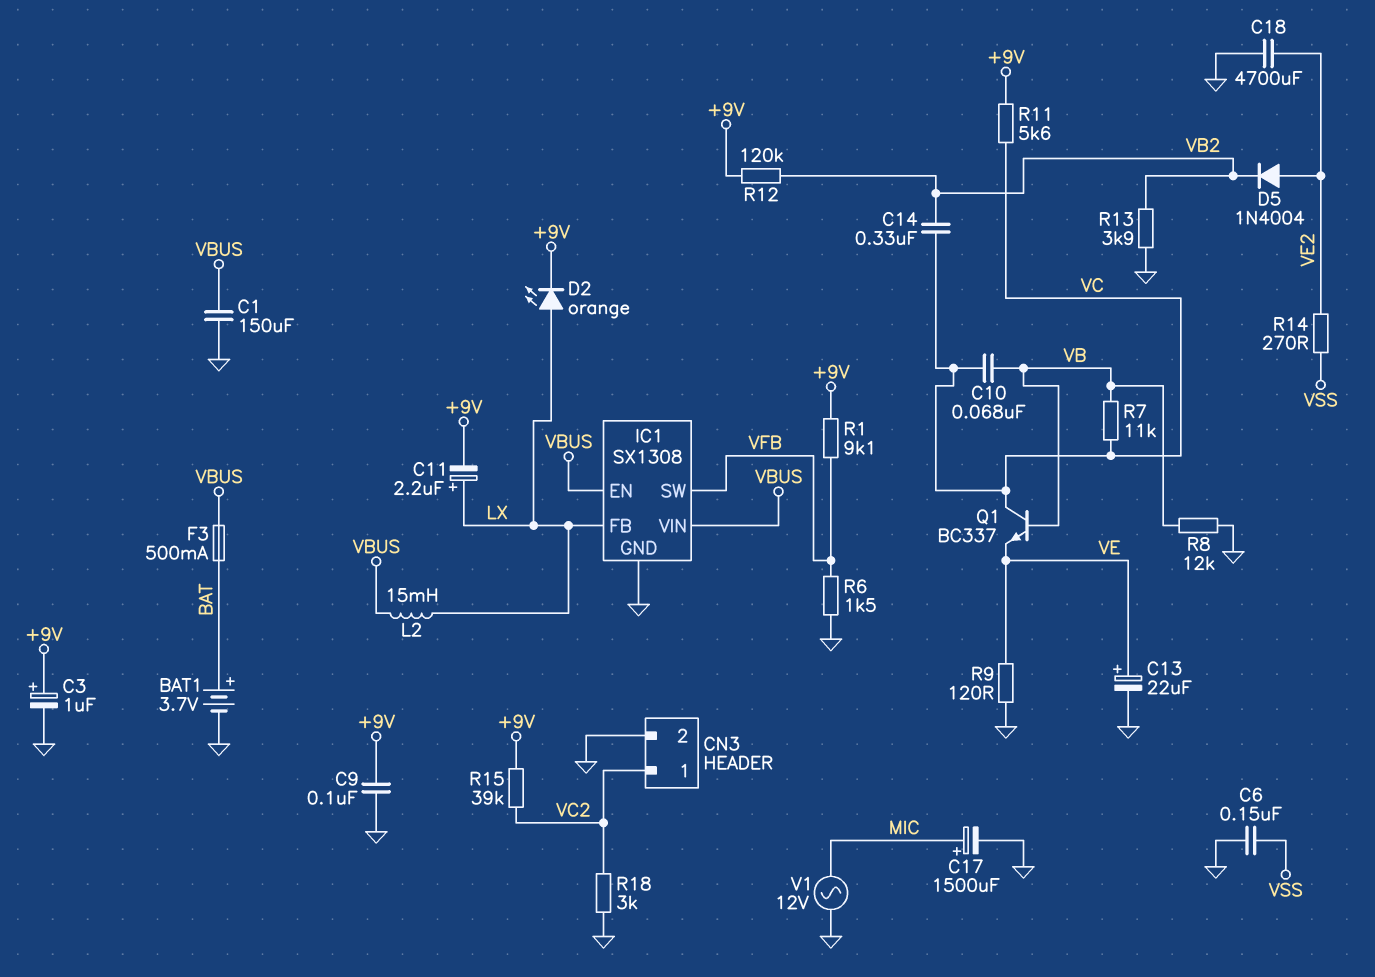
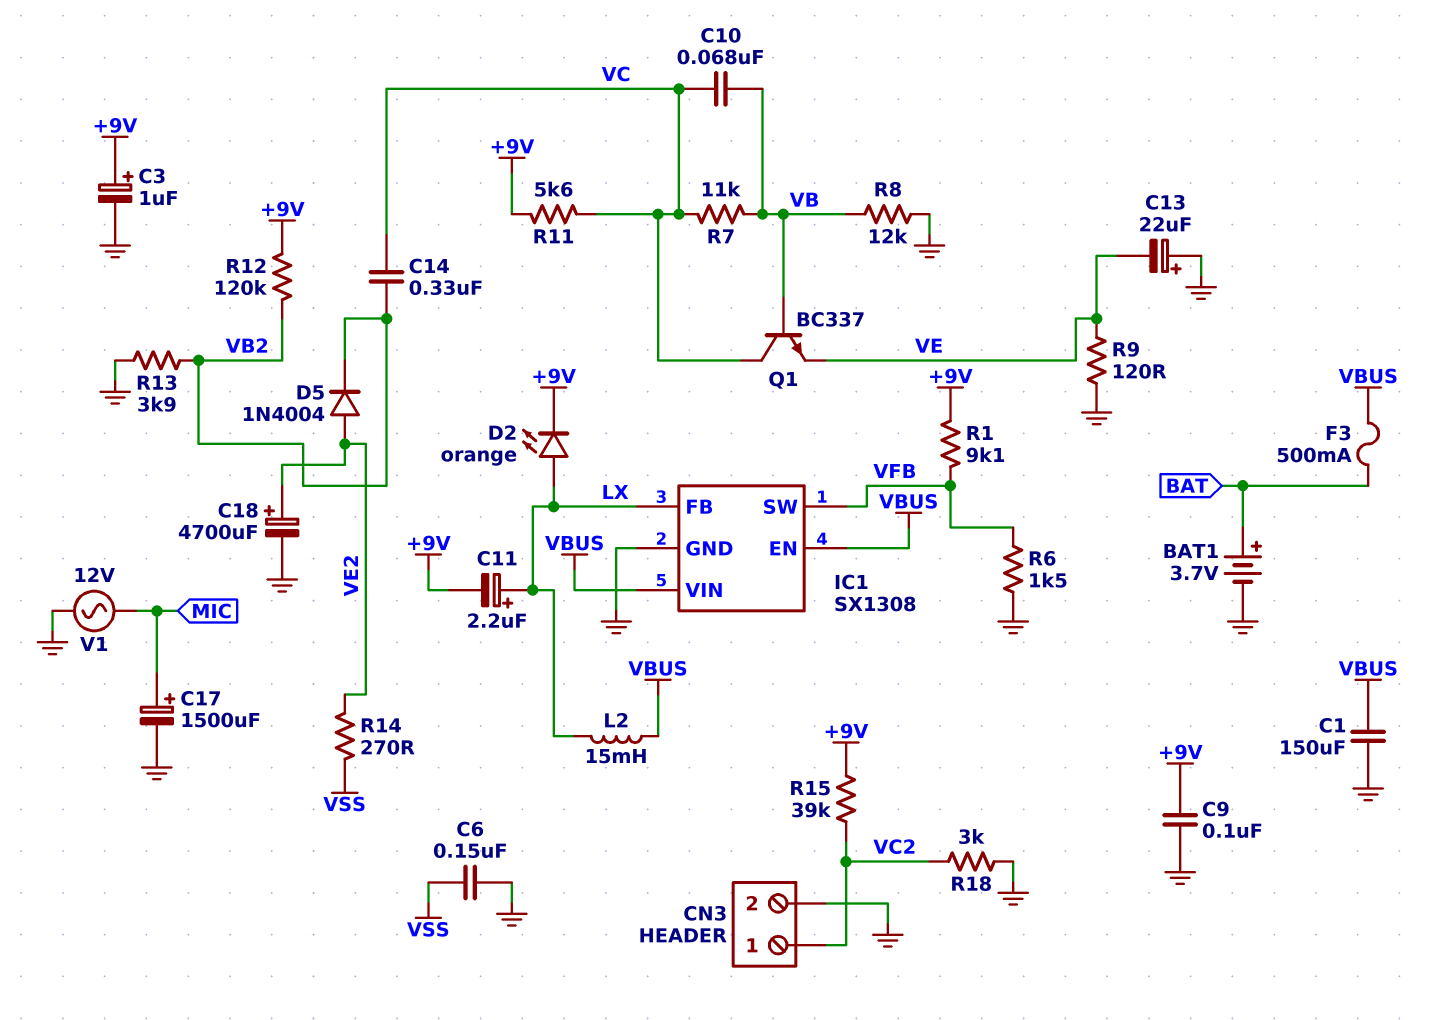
C13: 22uF (plus VE, minus GND) -> 22uF (plus GND, minus VE)
C18: 4700uF (GND, VE2) -> 4700uF (plus VE2, minus GND)

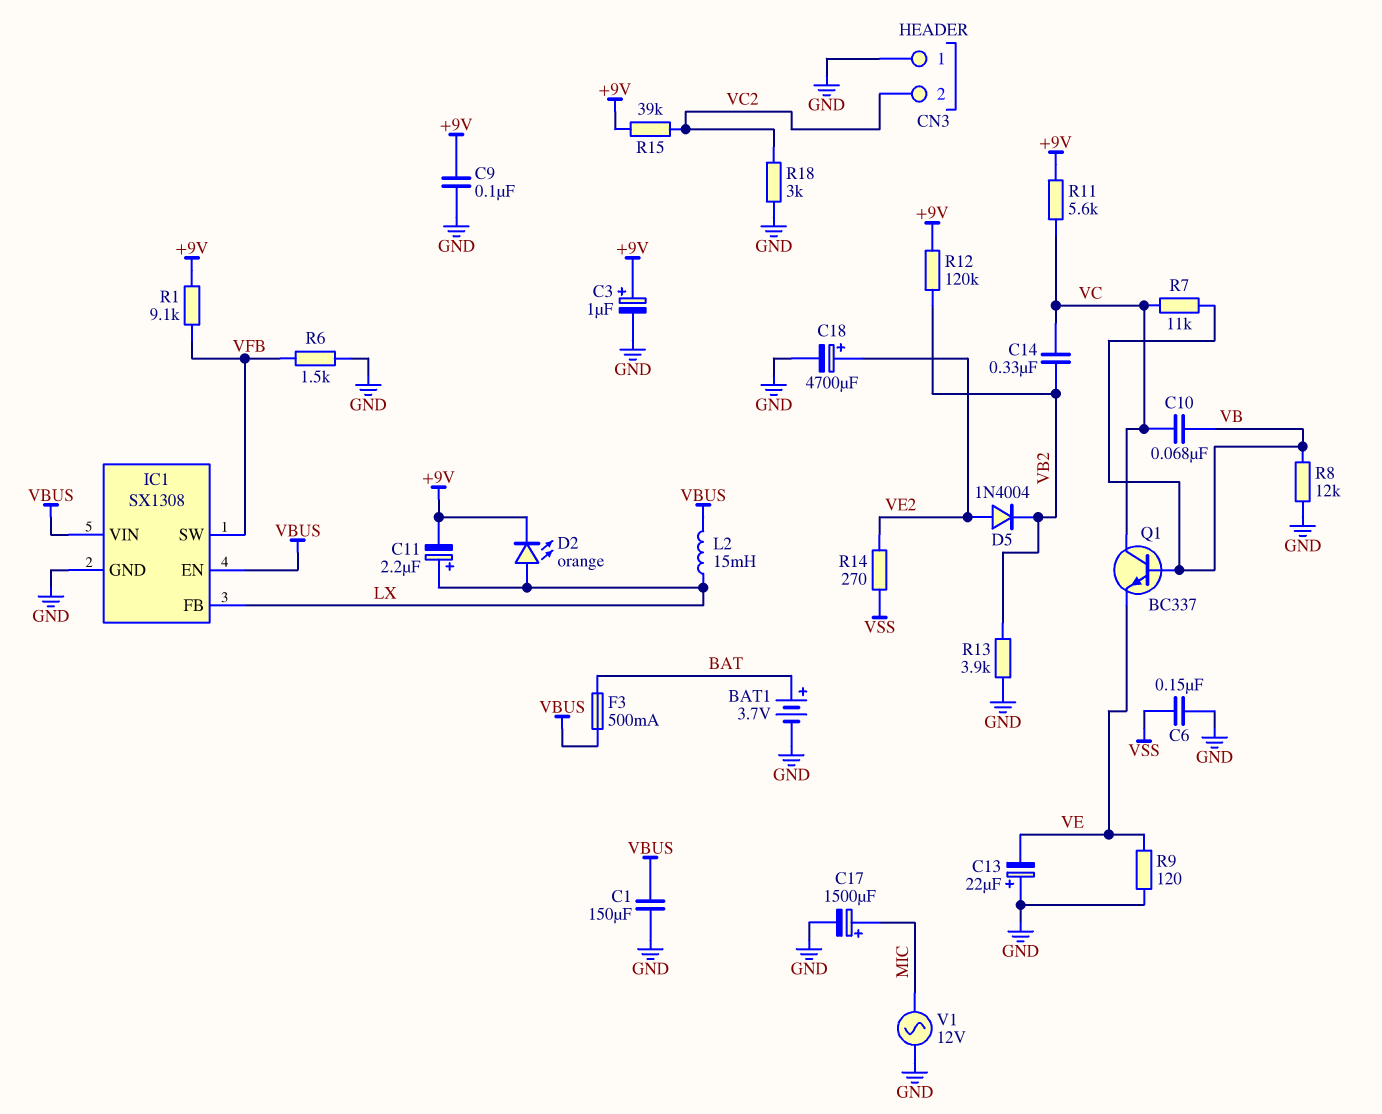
CN3 pin 1: VC2 -> GND
CN3 pin 2: GND -> VC2

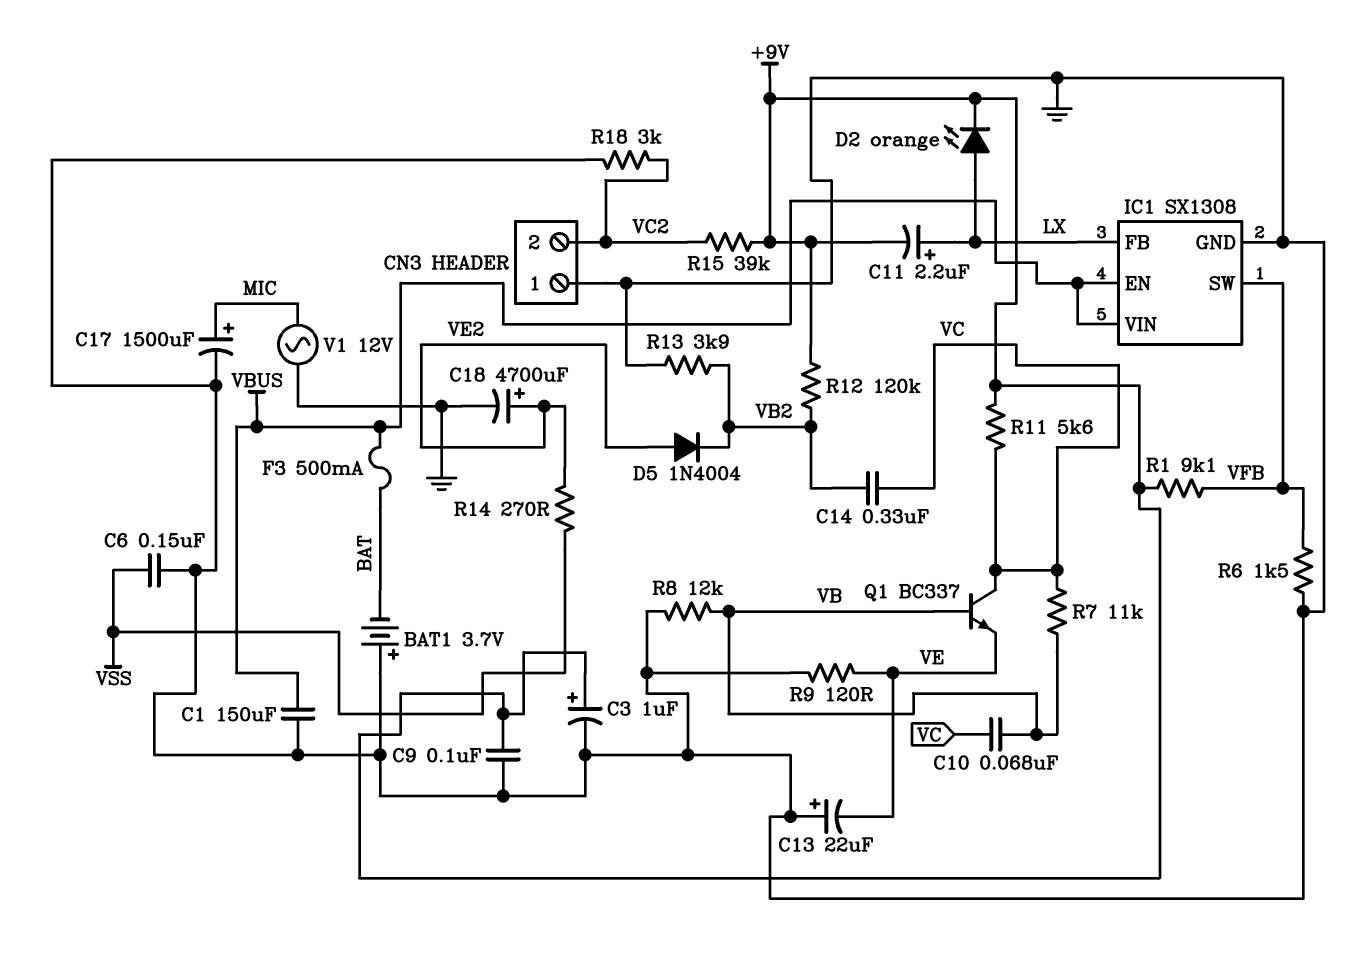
BAT1: 3.7V (plus BAT, minus GND) -> 3.7V (plus GND, minus BAT)
L2: 15mH (LX, VBUS) -> none

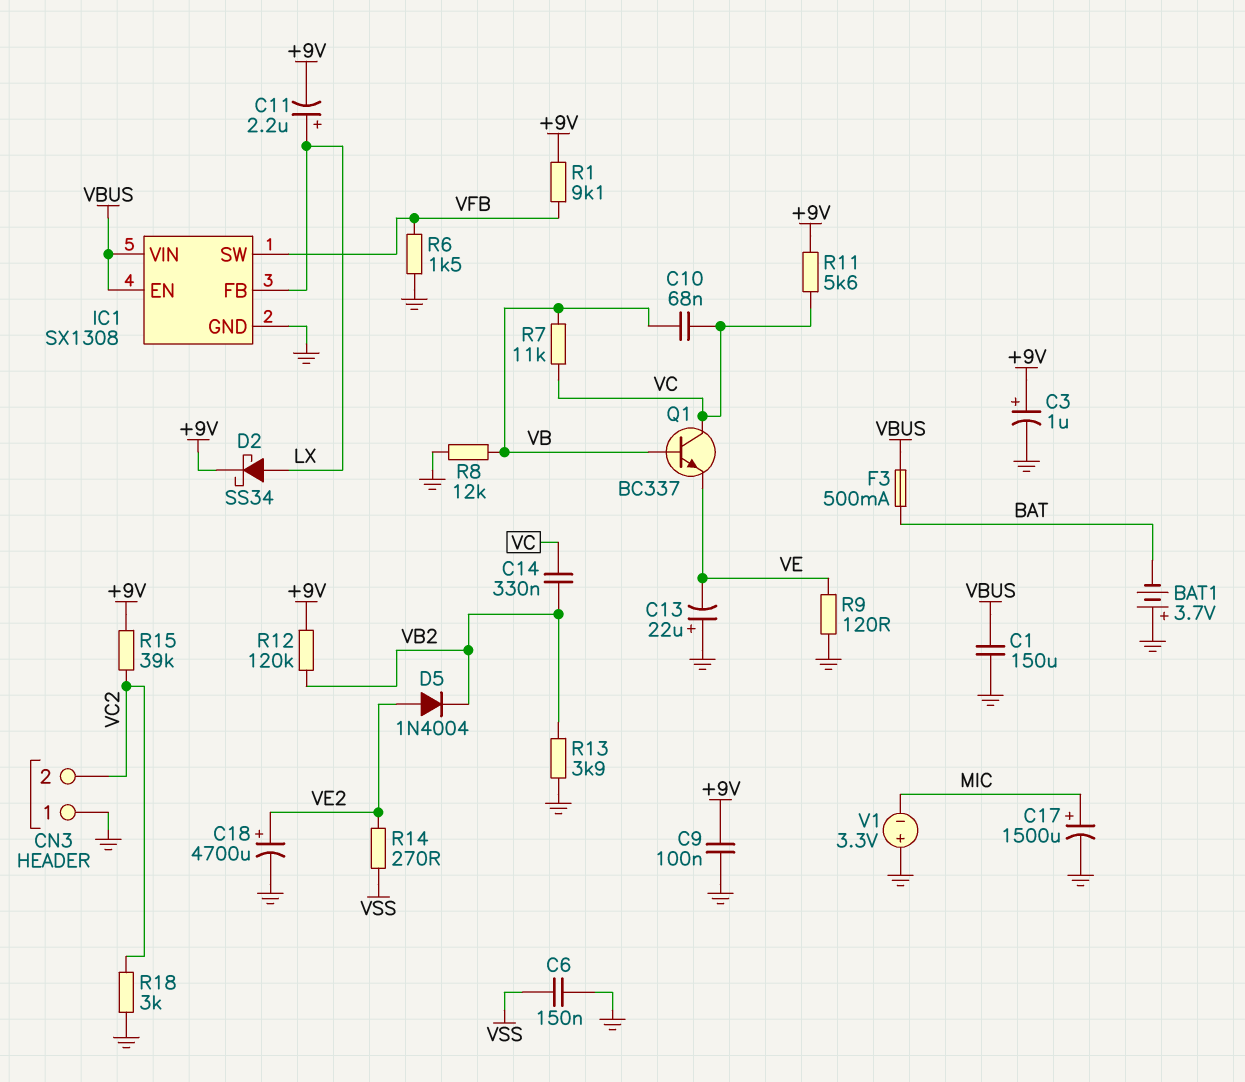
D2: LED orange (A LX, K +9V) -> schottky SS34 (A LX, K +9V)
V1: AC 12V (GND, MIC) -> 3.3V (plus GND, minus MIC)

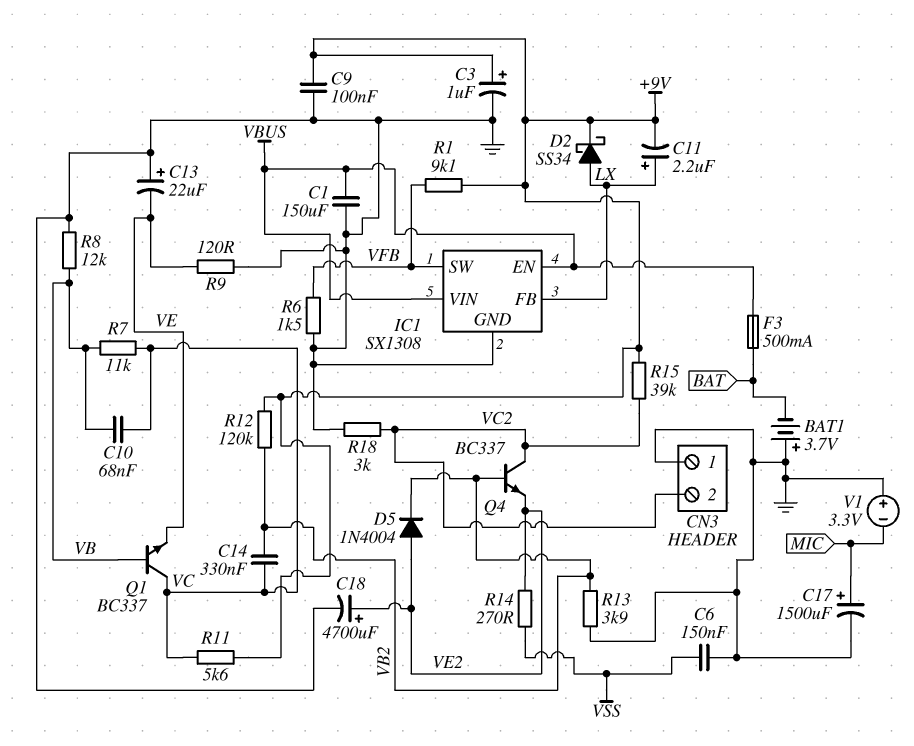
Q4: none -> NPN BC337 (B VB2, C VC2, E VE2)

